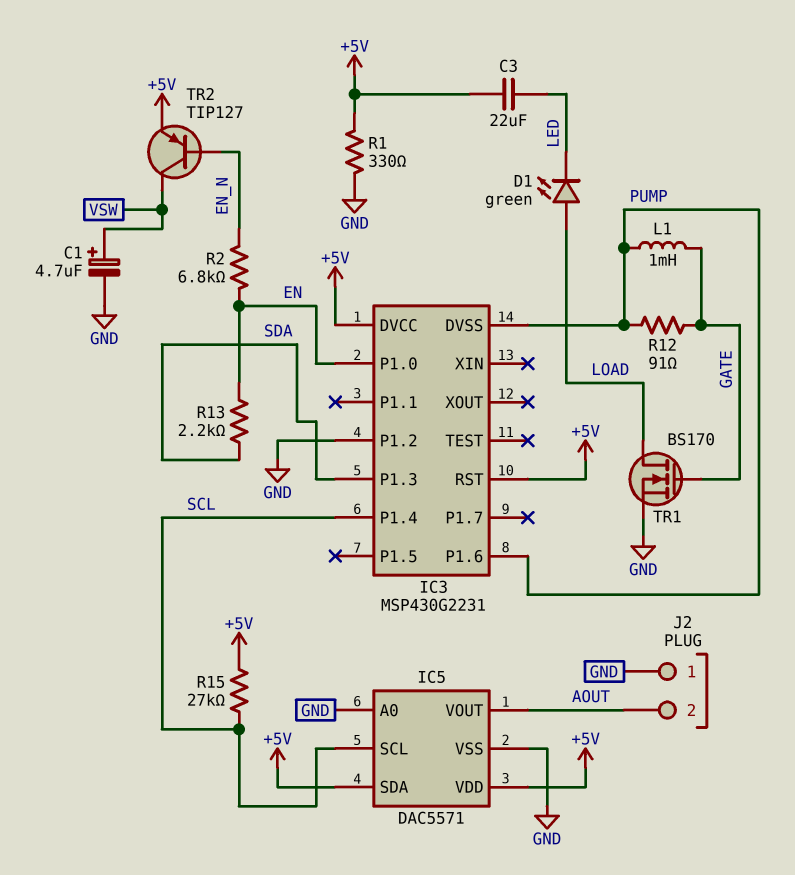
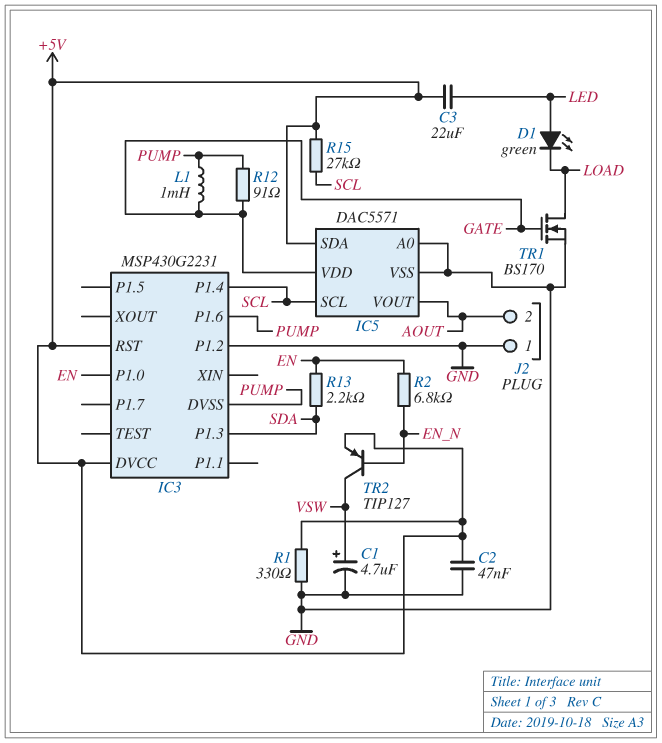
C2: none -> 47nF (+5V, GND)
D1: LED green (A LOAD, K LED) -> LED green (A LED, K LOAD)
IC5 pin VDD: +5V -> GATE

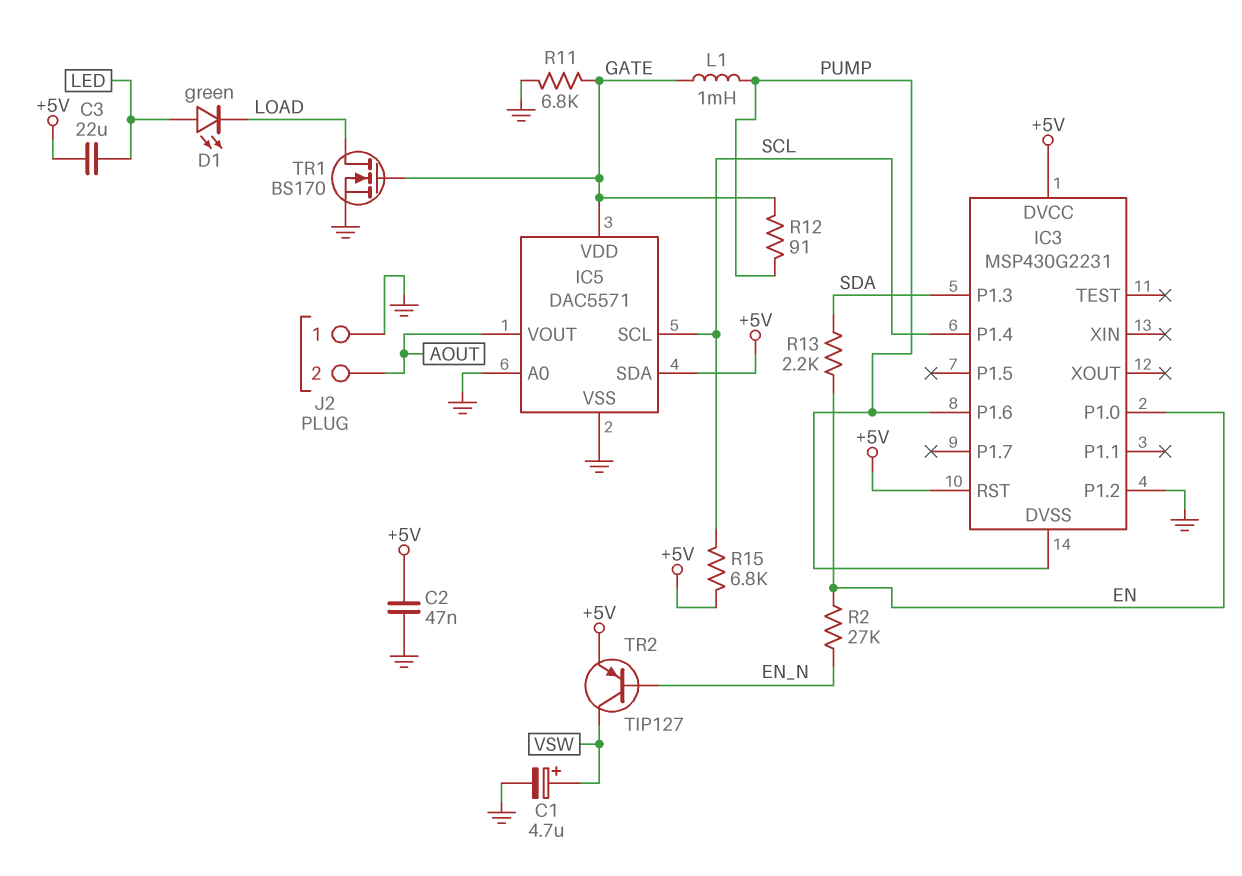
R1: 330 (+5V, GND) -> none
R2: 6.8k (EN, EN_N) -> 27k (EN, EN_N)
R11: none -> 6.8k (GATE, GND)
R15: 27k (+5V, SCL) -> 6.8k (+5V, SCL)

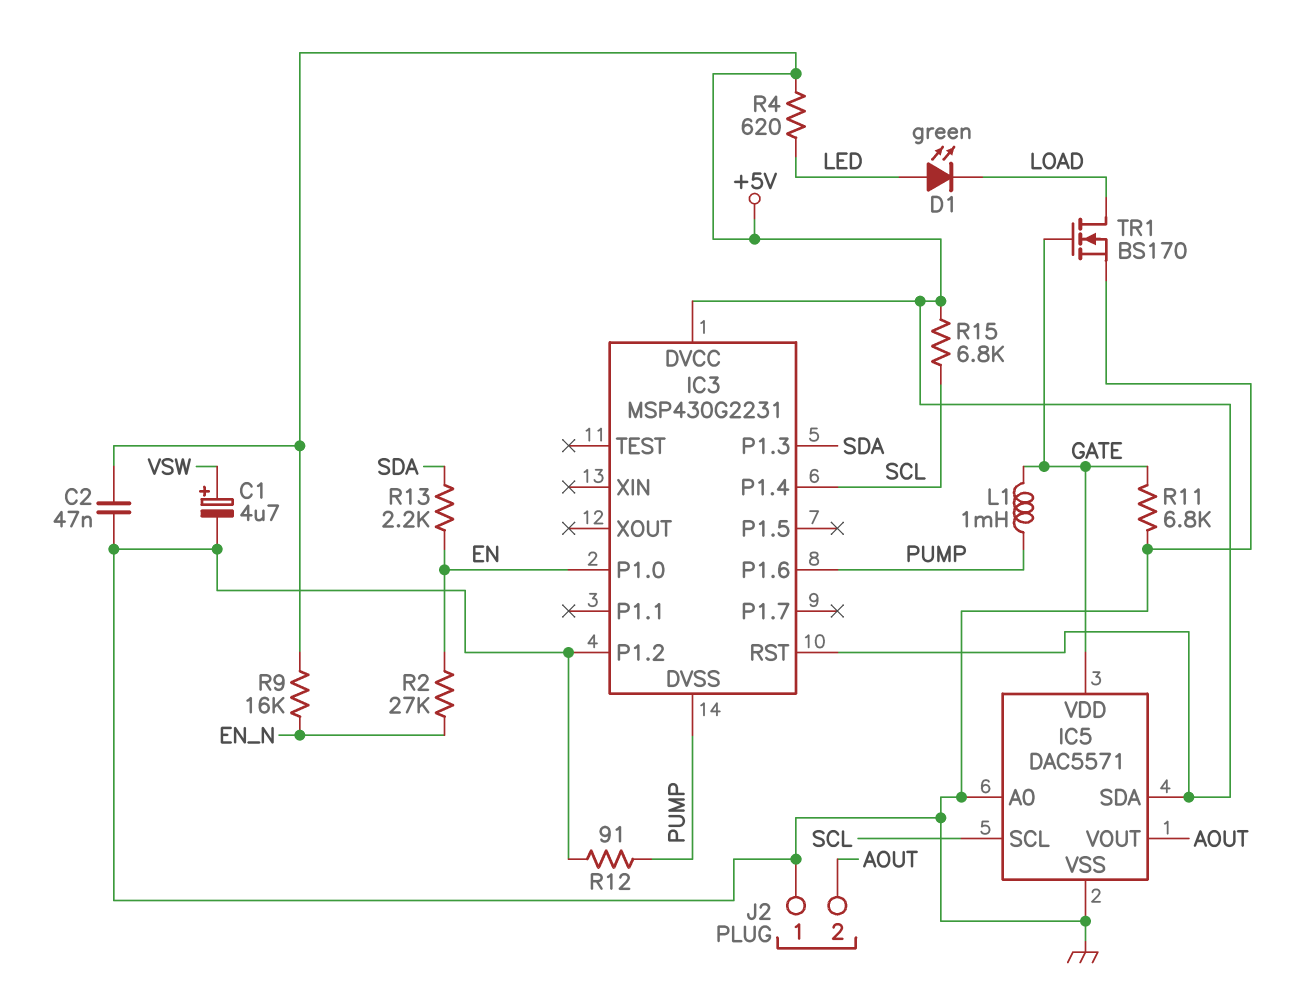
C3: 22uF (+5V, LED) -> none
R4: none -> 620 (+5V, LED)
R9: none -> 16k (+5V, EN_N)
R12: 91 (GATE, PUMP) -> 91 (GND, PUMP)
TR2: PNP TIP127 (B EN_N, C VSW, E +5V) -> none

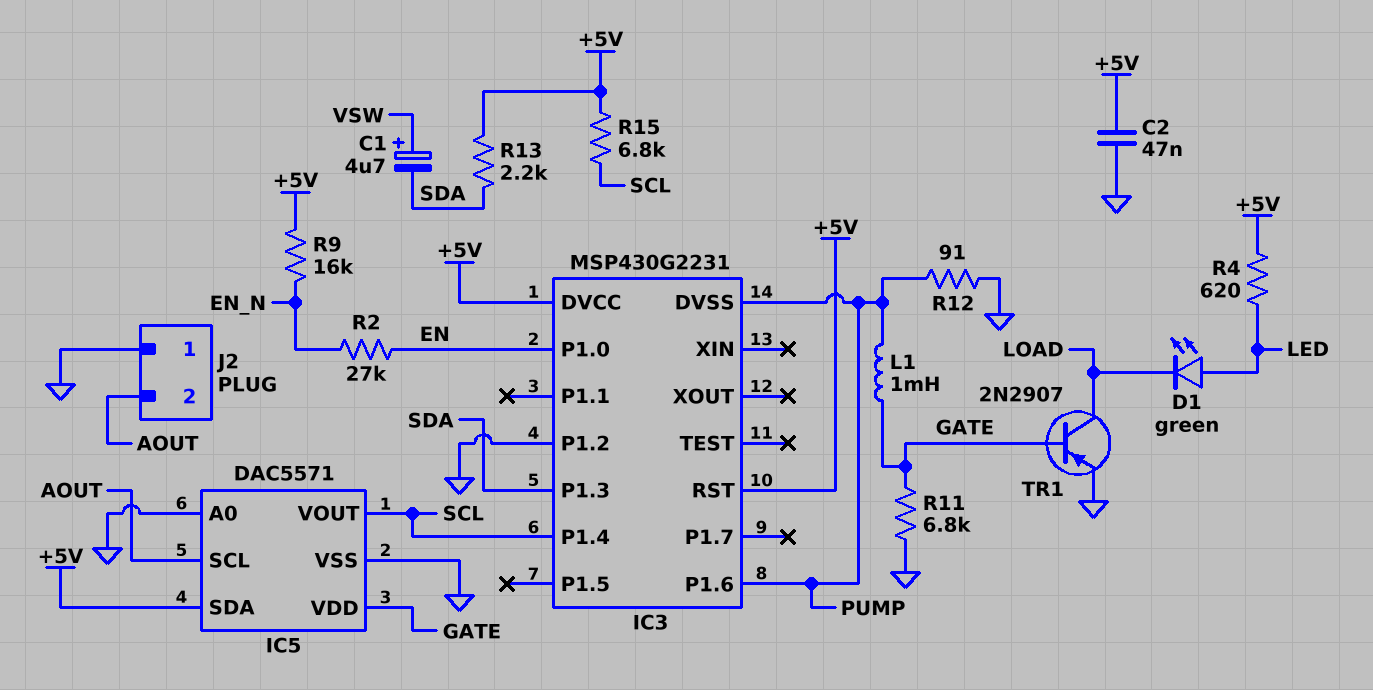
C1: 4.7uF (plus VSW, minus GND) -> 4.7uF (plus VSW, minus SDA)
IC5 pin SCL: SCL -> AOUT
IC5 pin VOUT: AOUT -> SCL
R13: 2.2k (EN, SDA) -> 2.2k (+5V, SDA)
TR1: NMOS BS170 (G GATE, D LOAD, S GND) -> PNP 2N2907 (B GATE, C LOAD, E GND)

